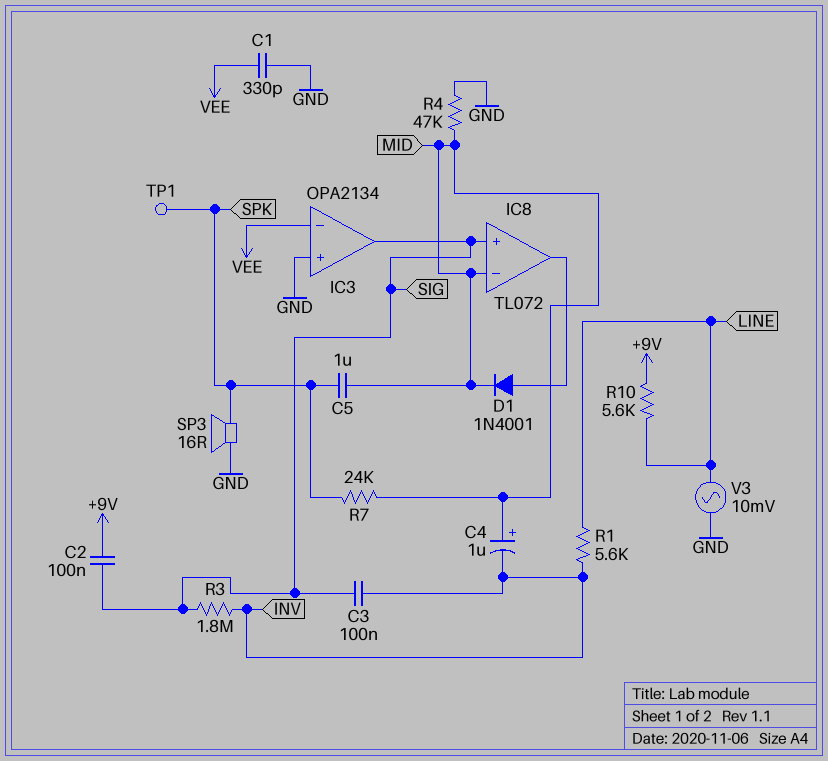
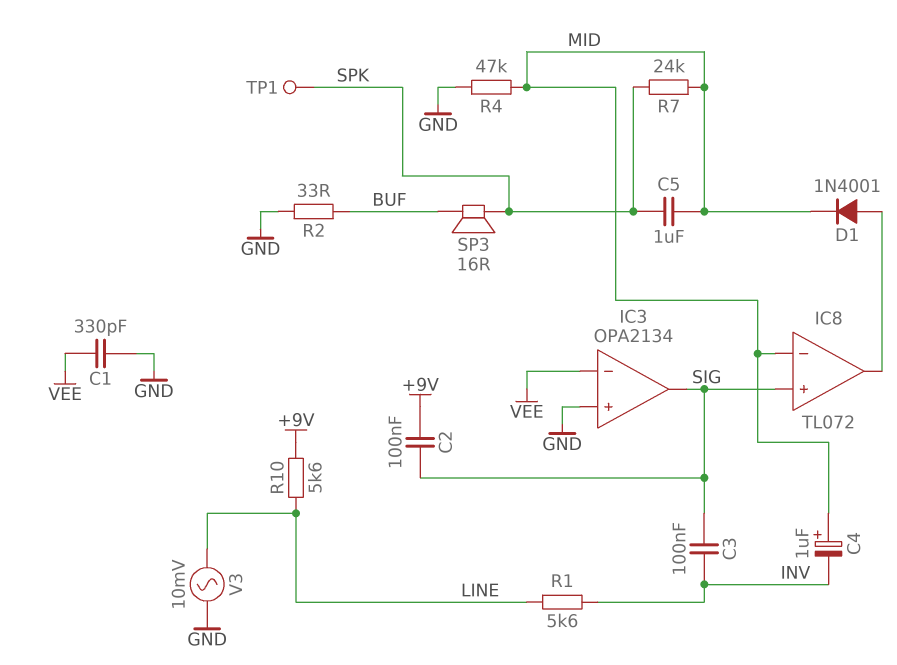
R2: none -> 33 (BUF, GND)
R3: 1.8M (INV, SIG) -> none
SP3: speaker 16R (GND, SPK) -> speaker 16R (BUF, SPK)

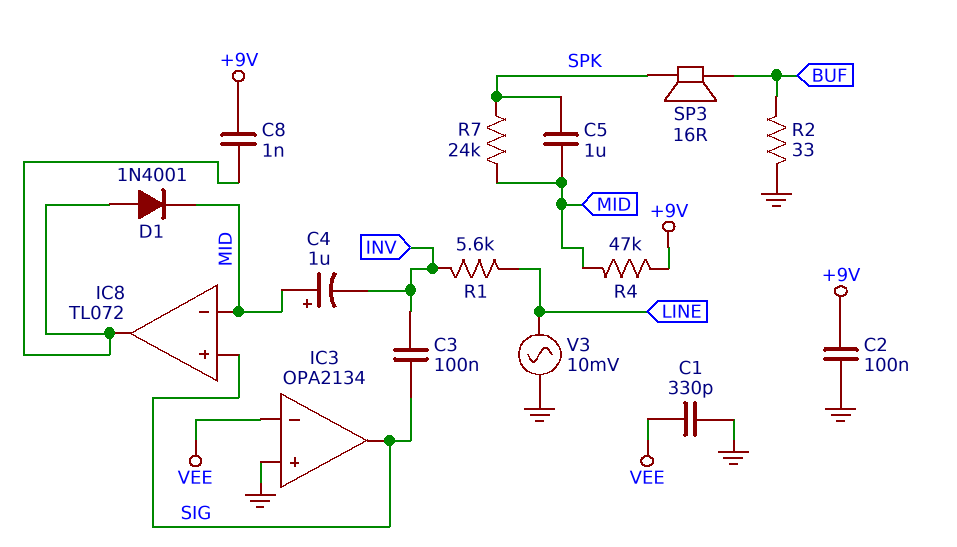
C2: 100nF (+9V, SIG) -> 100nF (+9V, GND)
C8: none -> 1nF (+9V, IC8/out)
R4: 47k (GND, MID) -> 47k (+9V, MID)
R10: 5.6k (+9V, LINE) -> none
TP1: test point (SPK) -> none

